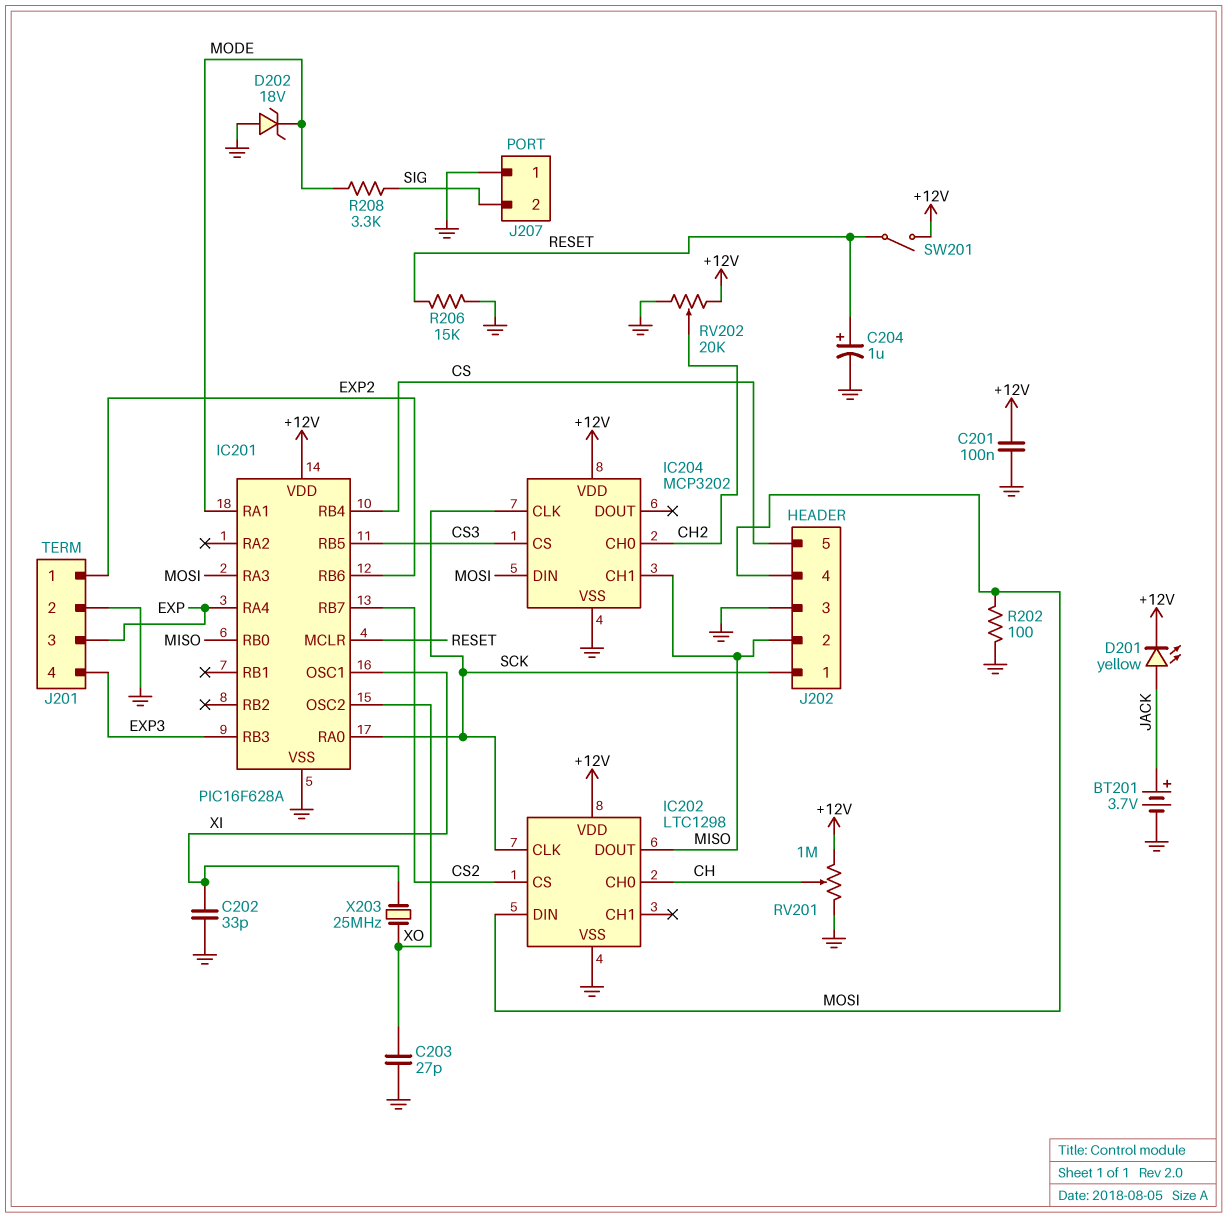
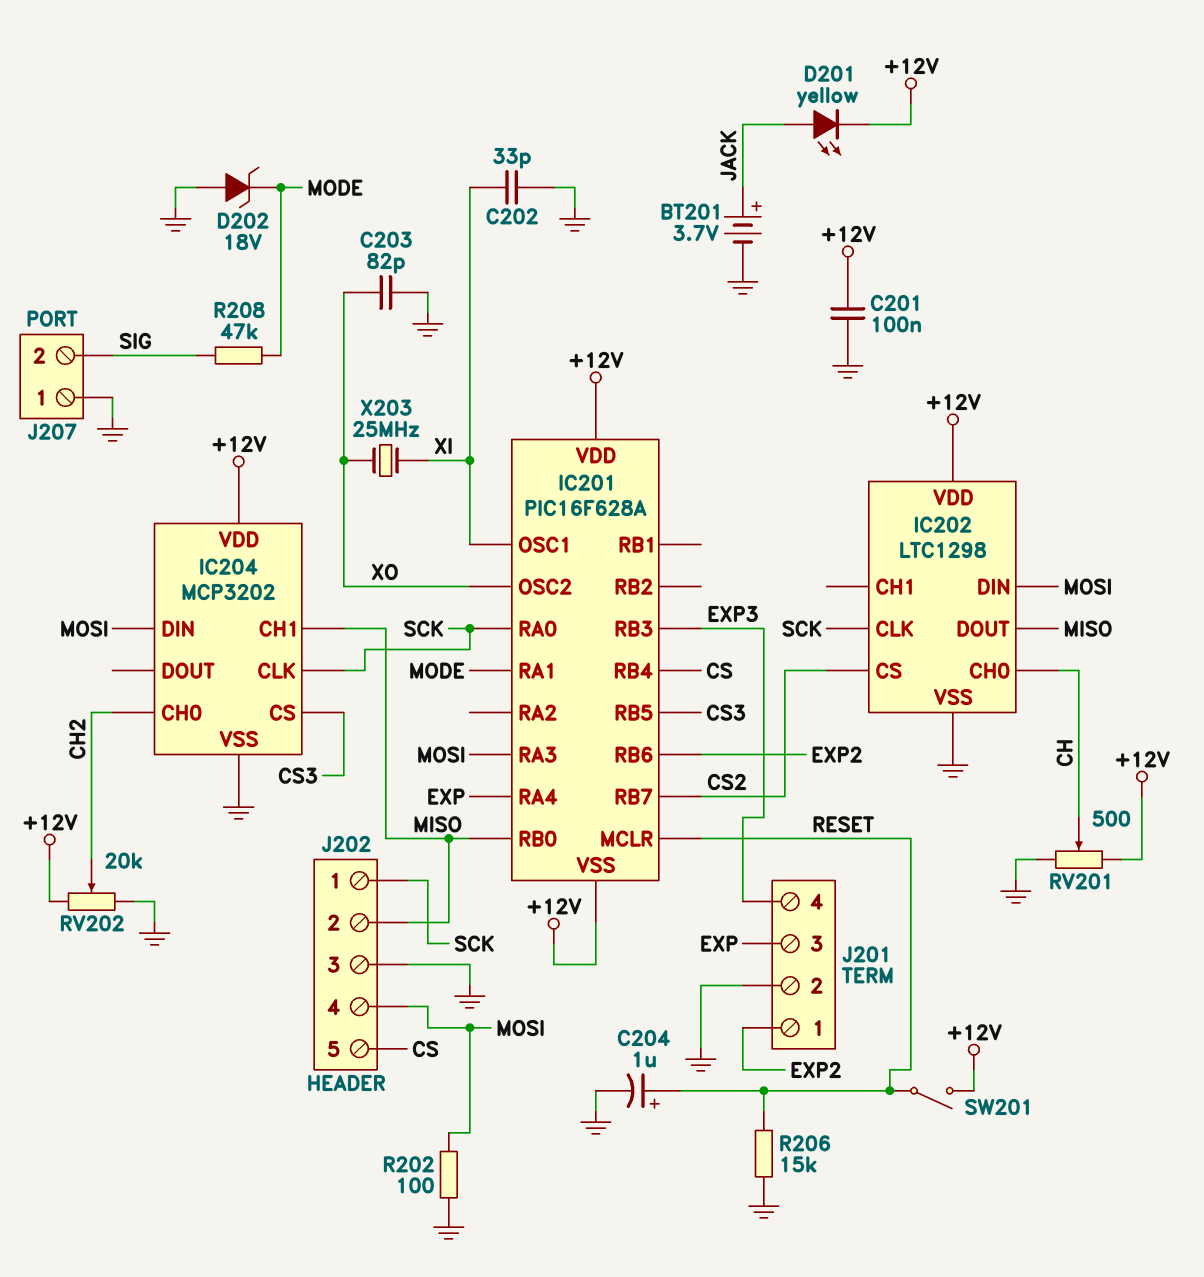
C203: 27pF (GND, XO) -> 82pF (GND, XO)
IC201 pin VSS: GND -> +12V
R208: 3.3k (MODE, SIG) -> 47k (MODE, SIG)
RV201: 1M (+12V, GND, wiper CH) -> 500 (+12V, GND, wiper CH)

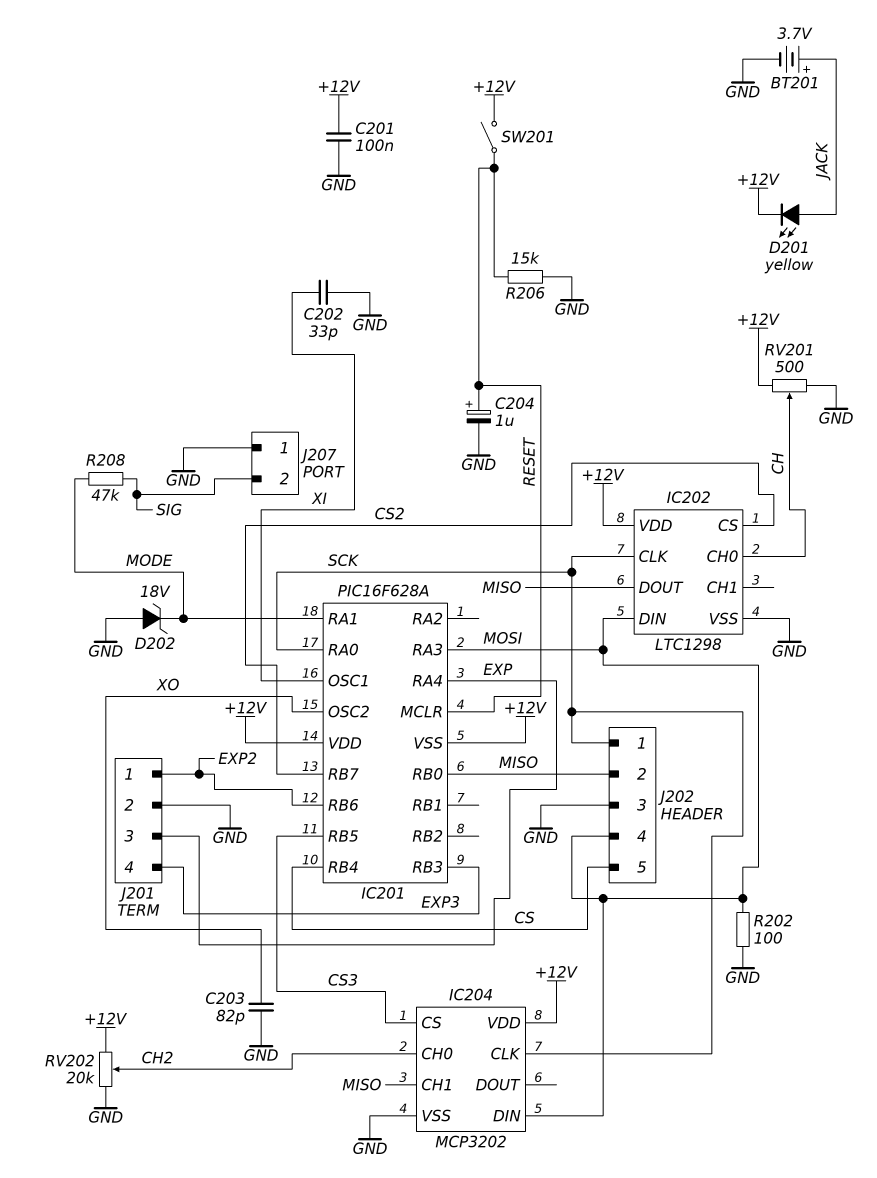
X203: 25MHz (XI, XO) -> none

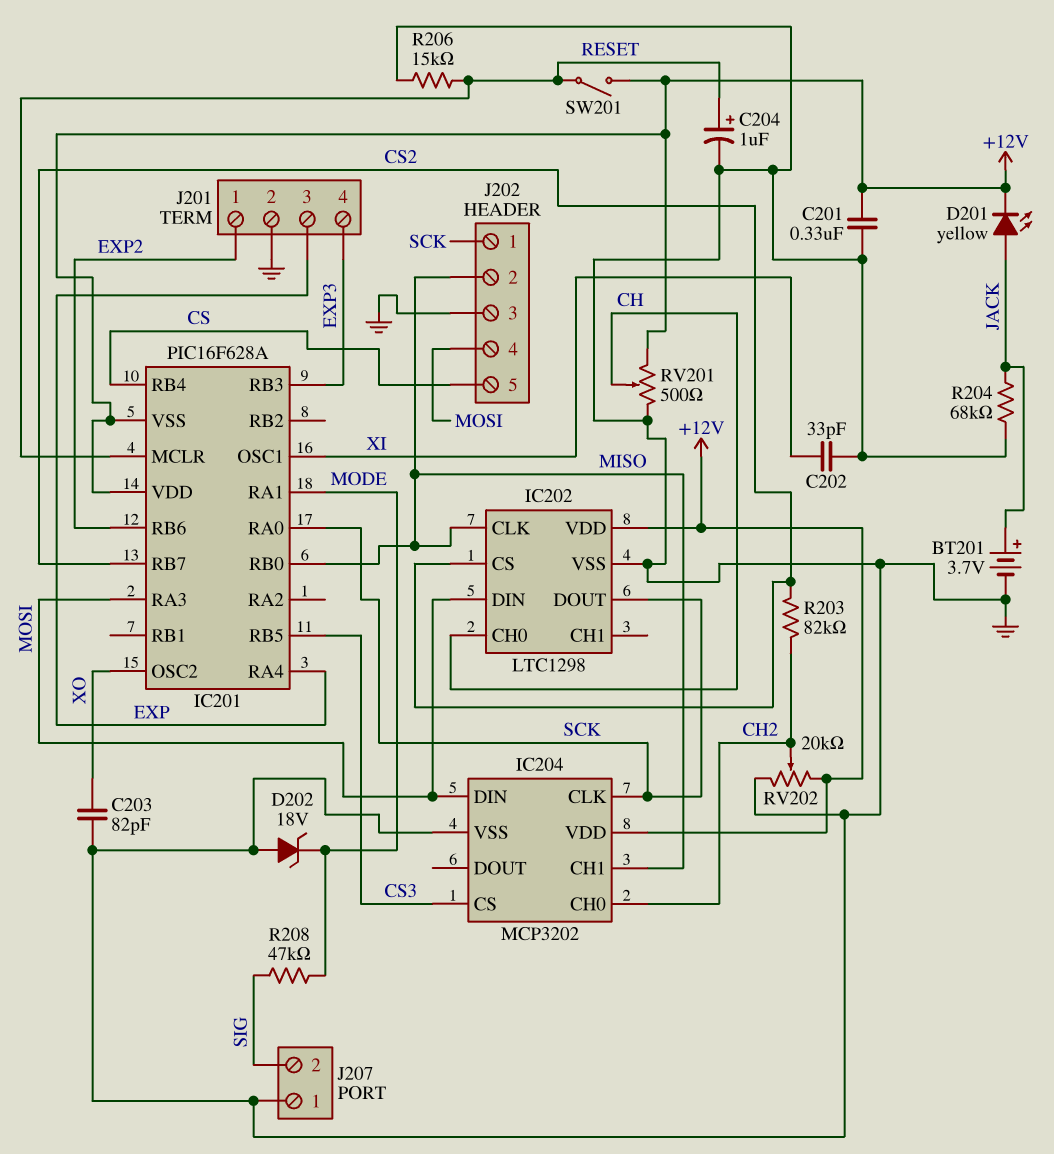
C201: 100nF (+12V, GND) -> 330nF (+12V, GND)
IC202 pin CLK: SCK -> MISO
IC202 pin DOUT: MISO -> SCK
R202: 100 (GND, MOSI) -> none
R203: none -> 82k (CH2, CS2)
R204: none -> 68k (GND, JACK)

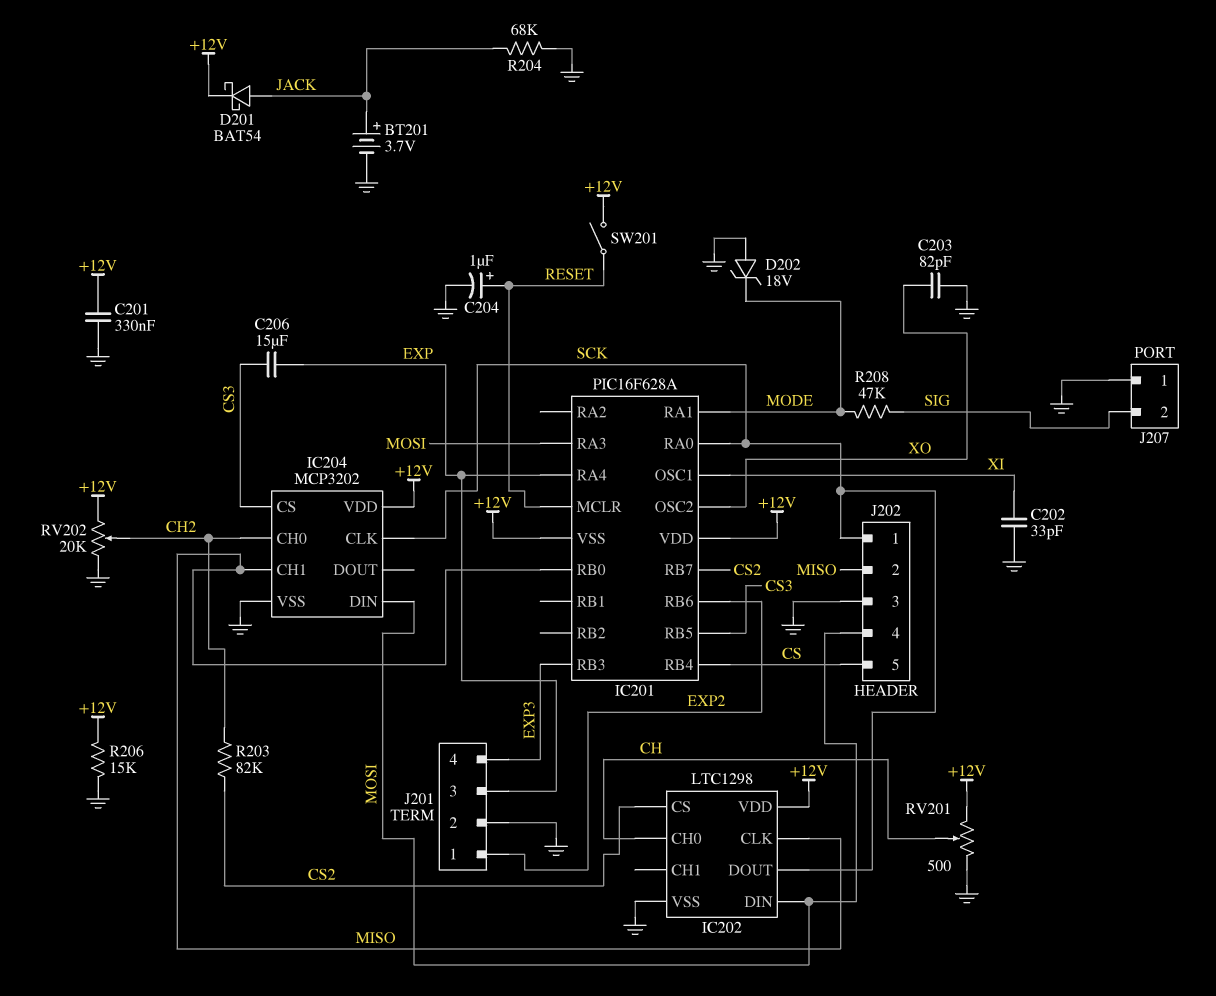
C206: none -> 15uF (CS3, EXP)
D201: LED yellow (A JACK, K +12V) -> schottky BAT54 (A JACK, K +12V)
R206: 15k (GND, RESET) -> 15k (+12V, GND)

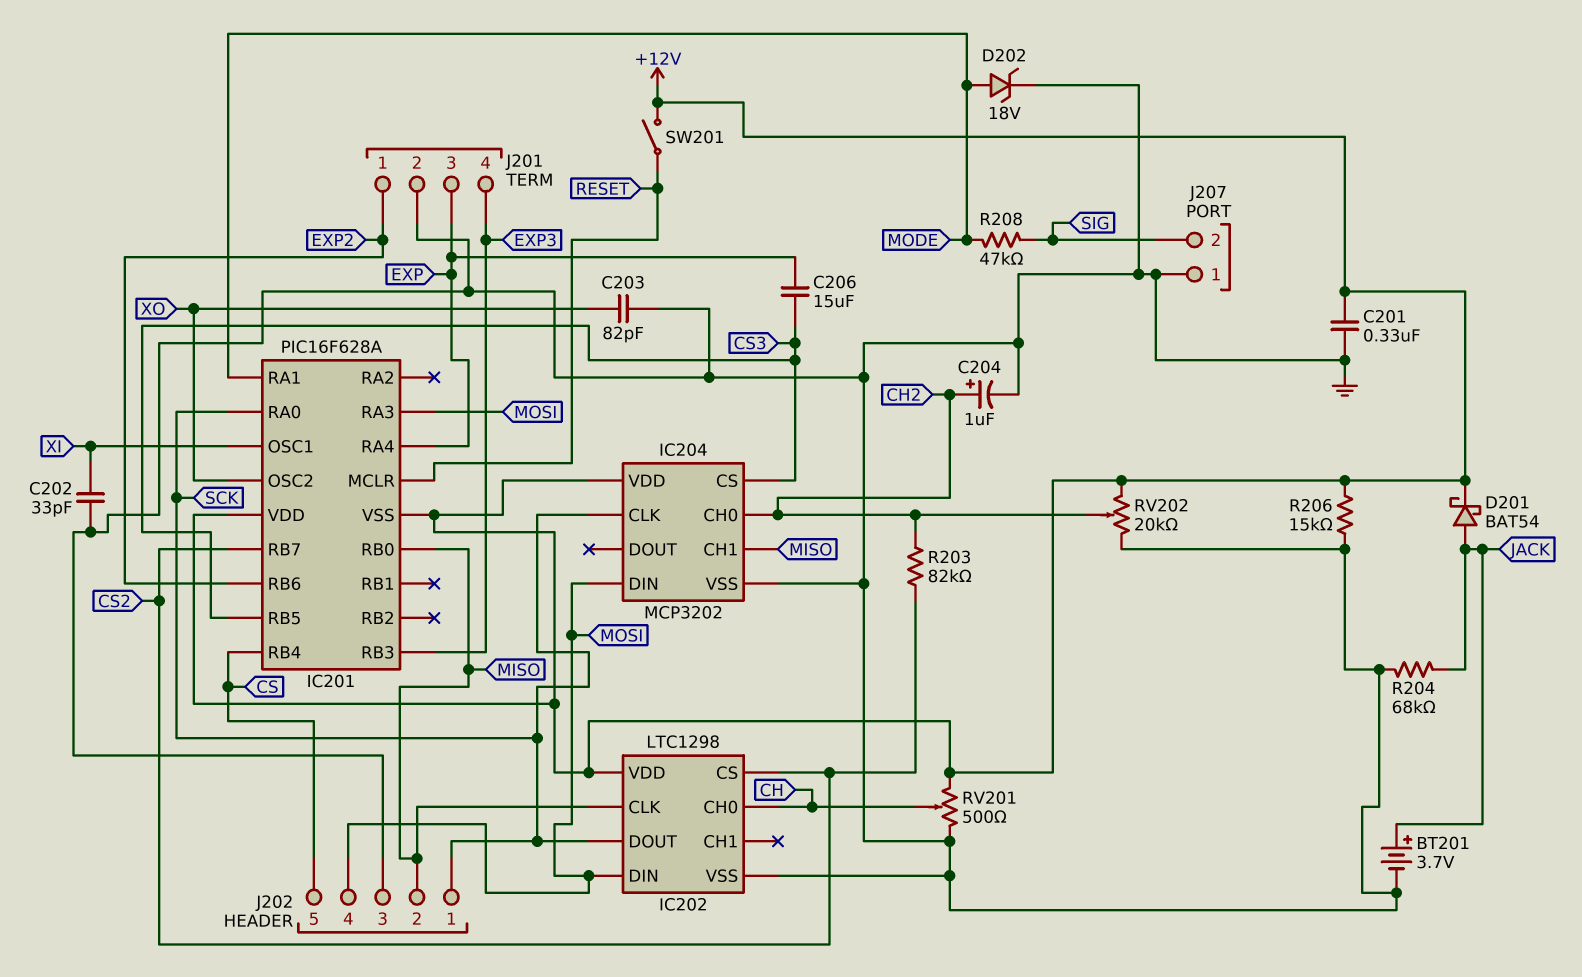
C204: 1uF (plus RESET, minus GND) -> 1uF (plus CH2, minus GND)
D202: zener 18V (A GND, K MODE) -> zener 18V (A MODE, K GND)

